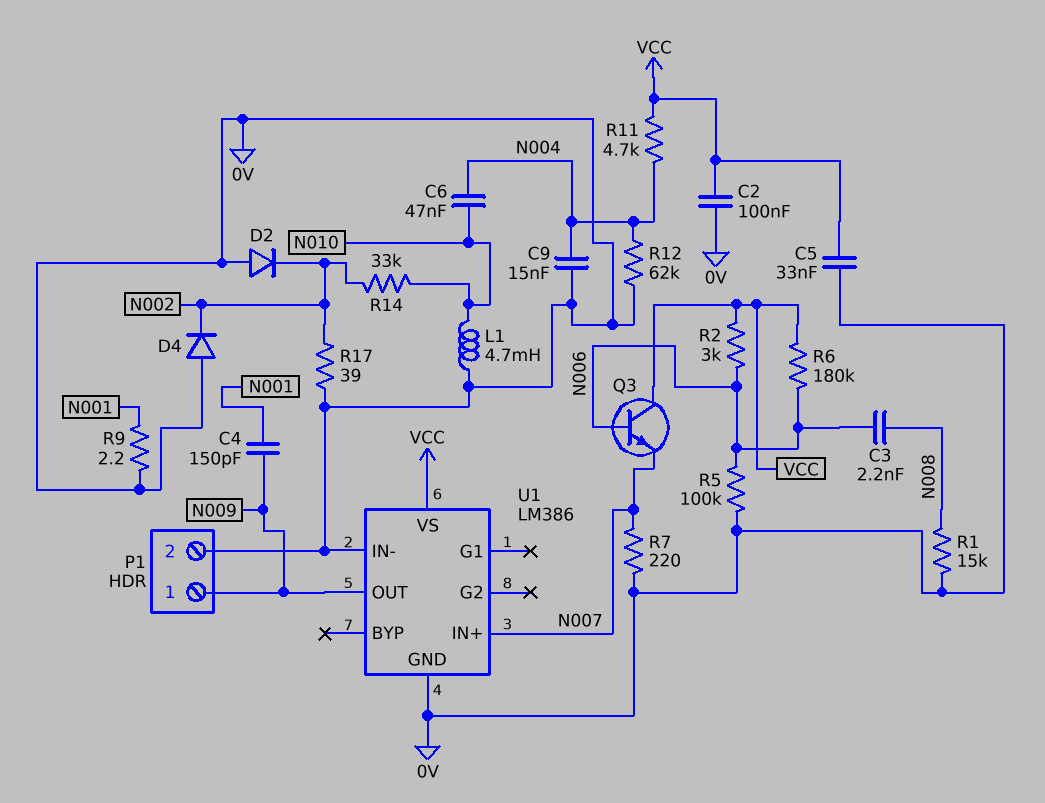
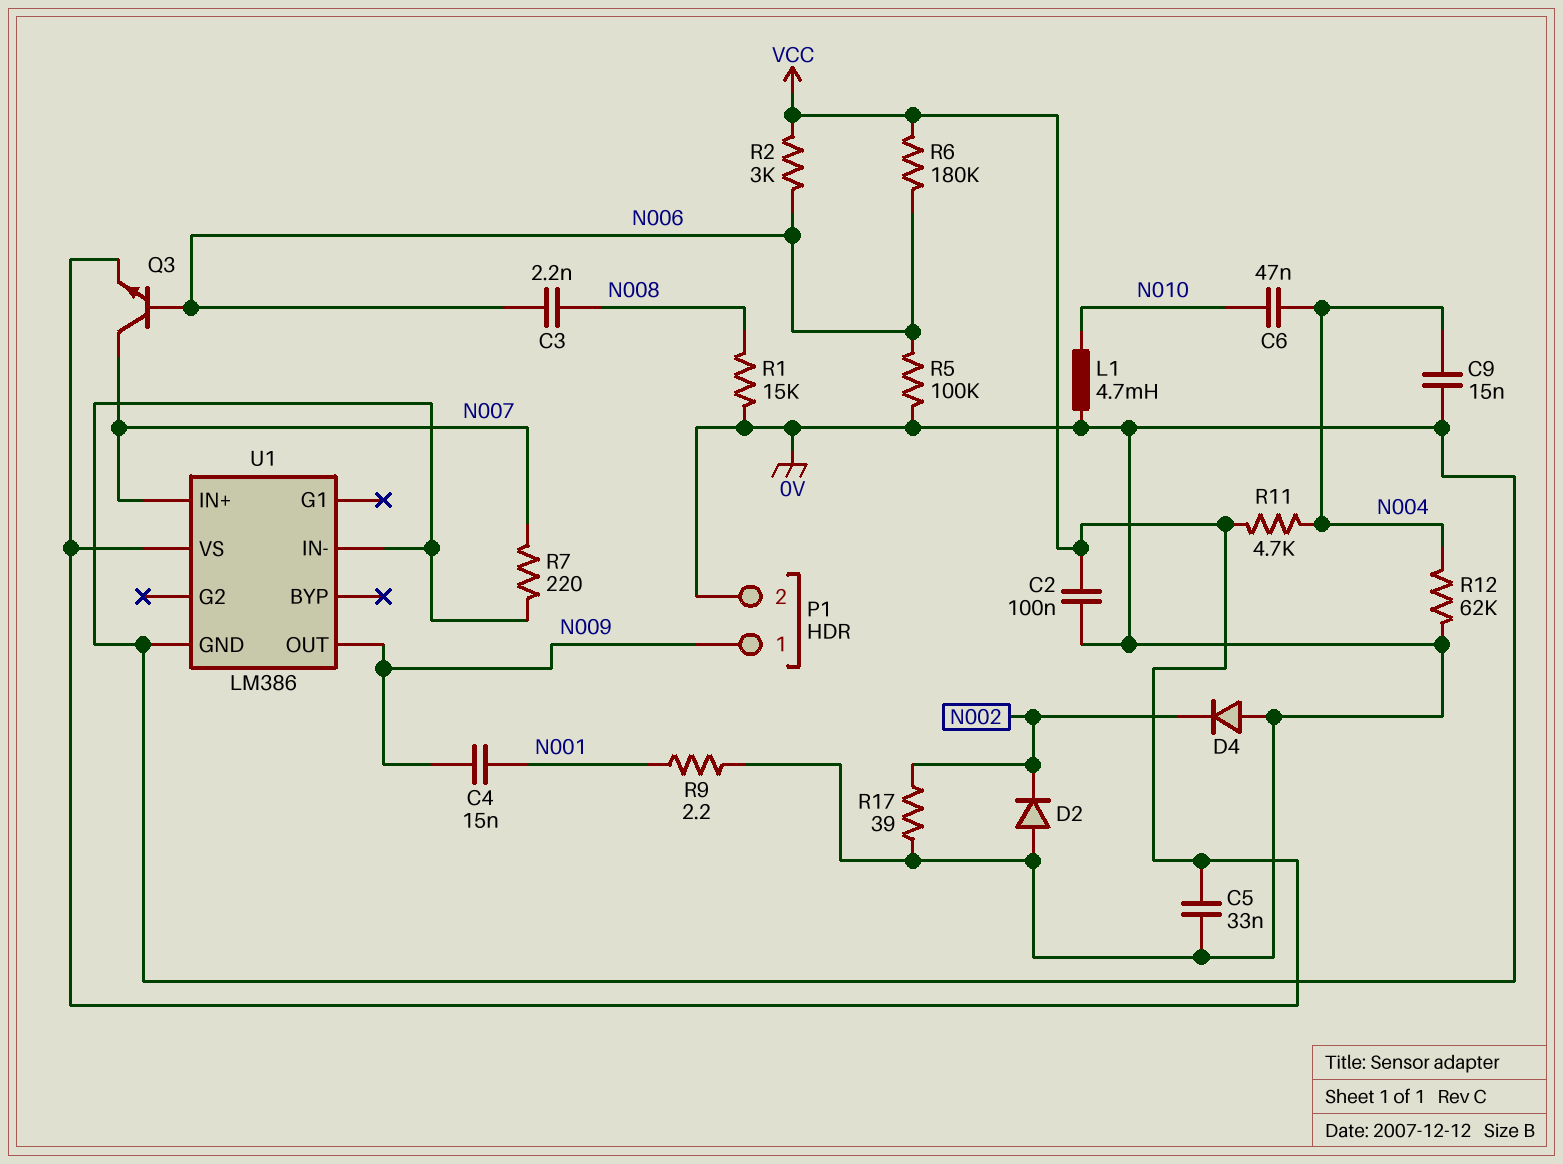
C4: 150pF (N001, N009) -> 15nF (N001, N009)
Q3: NPN (B N006, C VCC, E N007) -> NPN (B N006, C N007, E VCC)
R14: 33k (N002, N010) -> none

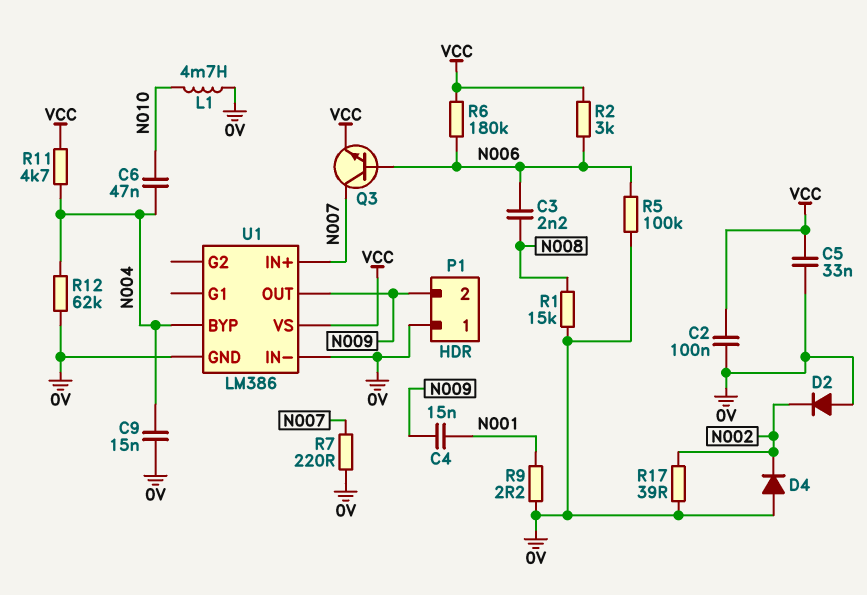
P1 pin 1: N009 -> 0V
P1 pin 2: 0V -> N009
U1 pin BYP: none -> N004

